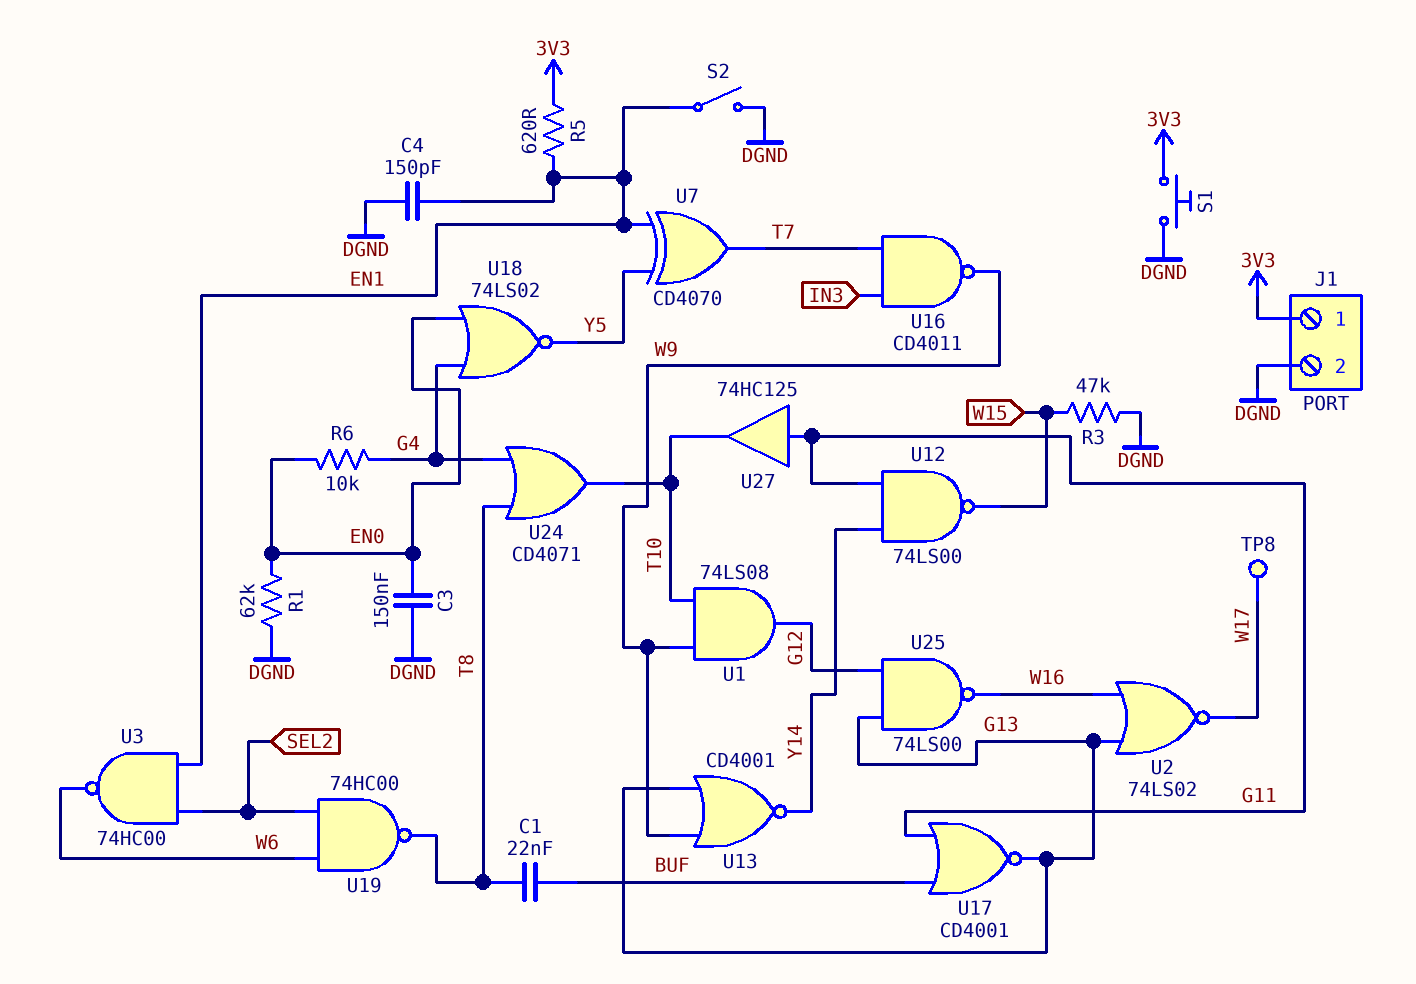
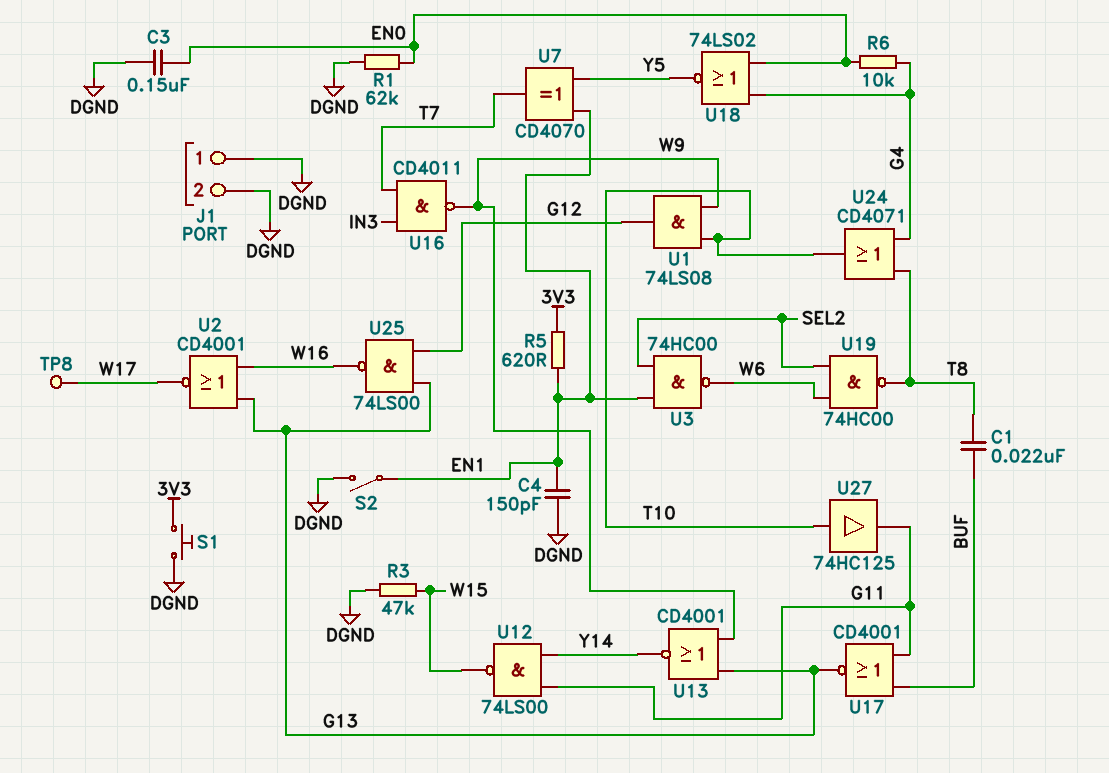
J1 pin 1: 3V3 -> DGND
U2: NOR 74LS02 (in G13, in W16, out W17) -> NOR CD4001 (in G13, in W16, out W17)
U27: buffer 74HC125 (in G11, out T10) -> buffer 74HC125 (in T10, out G11)

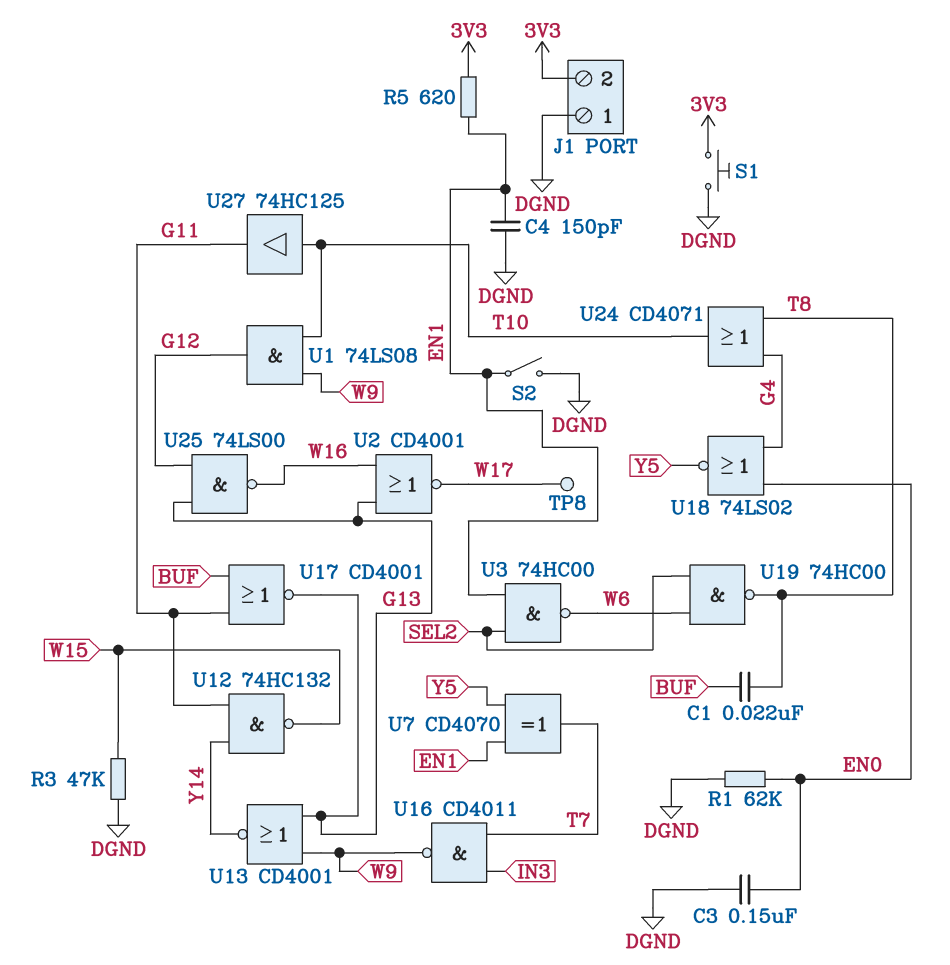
J1 pin 2: DGND -> 3V3
R6: 10k (EN0, G4) -> none
U12: NAND 74LS00 (in G11, in Y14, out W15) -> NAND 74HC132 (in G11, in Y14, out W15)

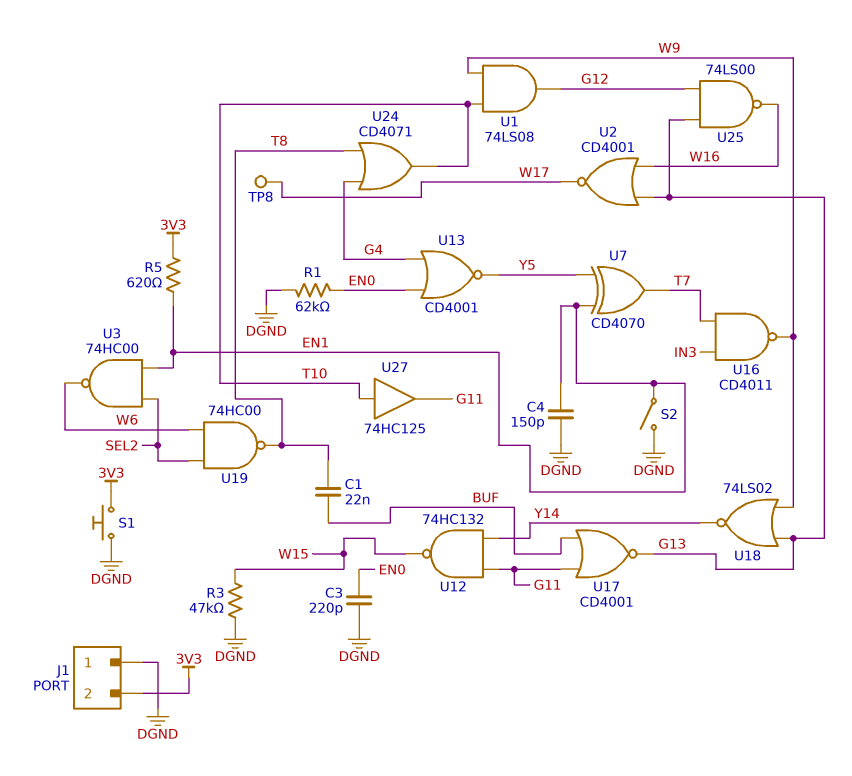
C3: 150nF (DGND, EN0) -> 220pF (DGND, EN0)
U13: NOR CD4001 (in G13, in W9, out Y14) -> NOR CD4001 (in EN0, in G4, out Y5)
U18: NOR 74LS02 (in EN0, in G4, out Y5) -> NOR 74LS02 (in G13, in W9, out Y14)

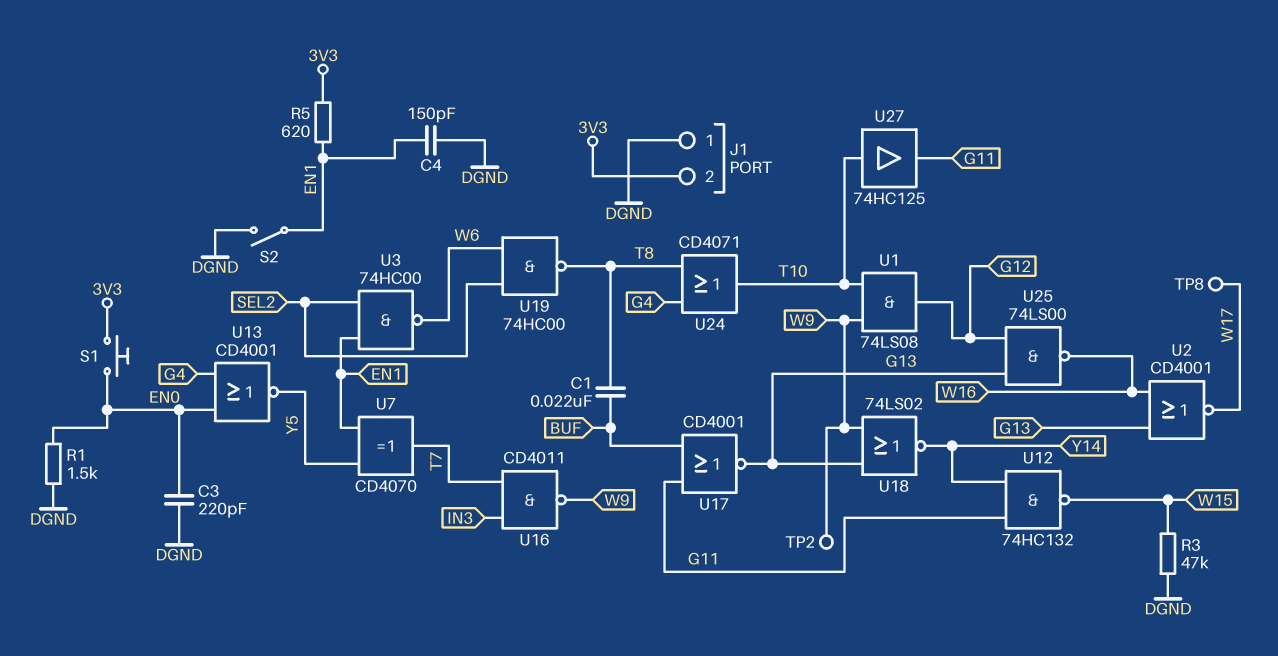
R1: 62k (DGND, EN0) -> 1.5k (DGND, EN0)
S1: button (3V3, DGND) -> button (3V3, EN0)
TP2: none -> test point (W9)

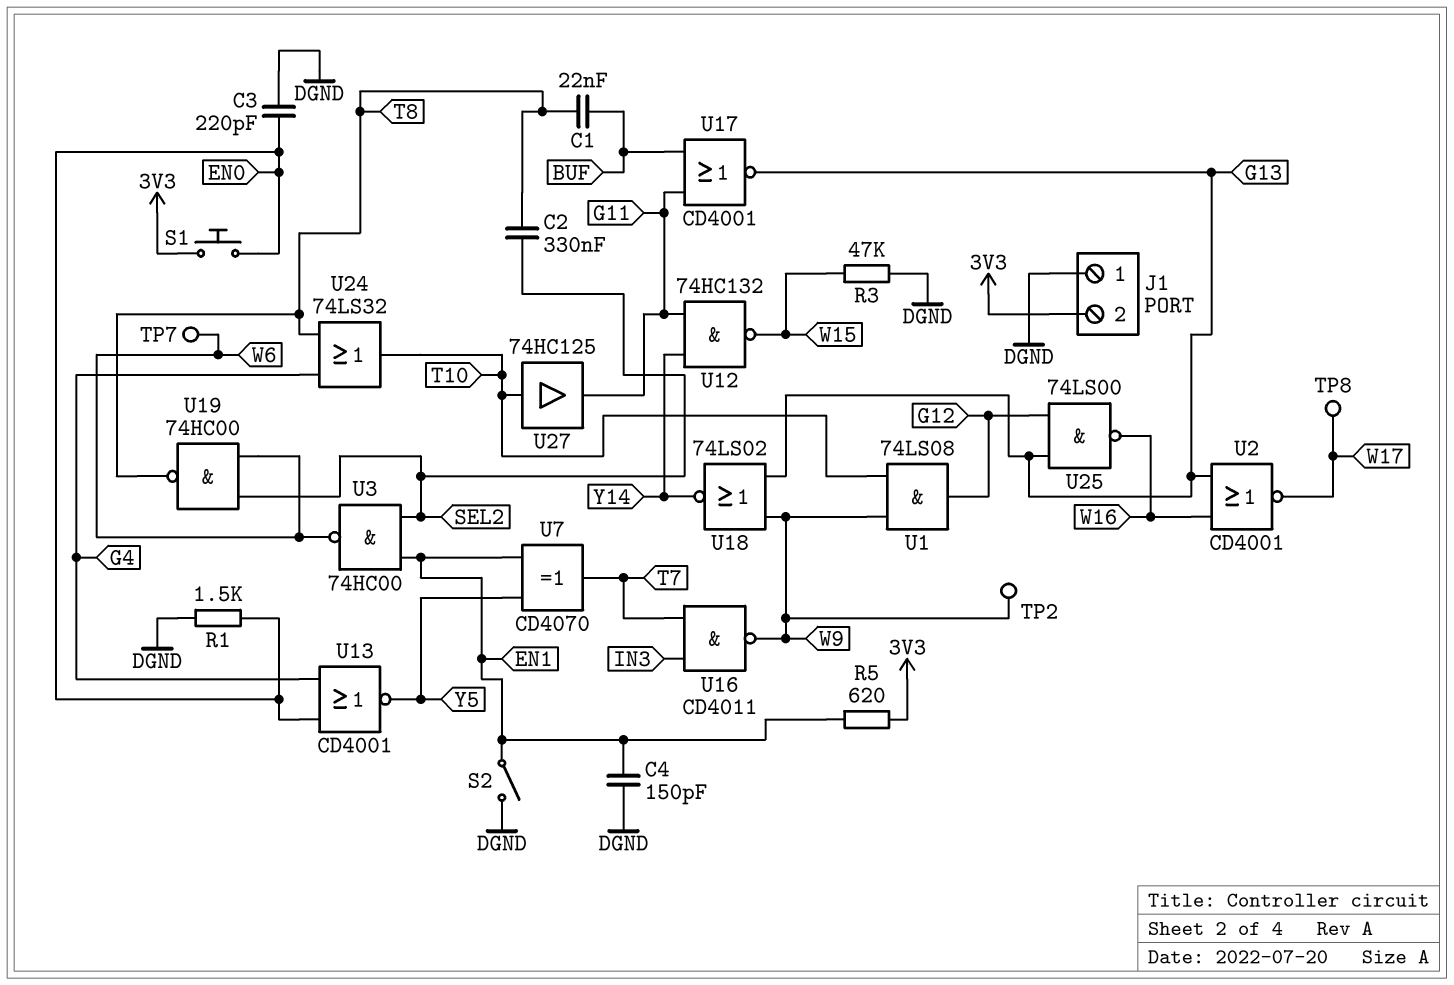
C2: none -> 330nF (SEL2, T8)
TP7: none -> test point (W6)
U24: OR CD4071 (in G4, in T8, out T10) -> OR 74LS32 (in G4, in T8, out T10)

